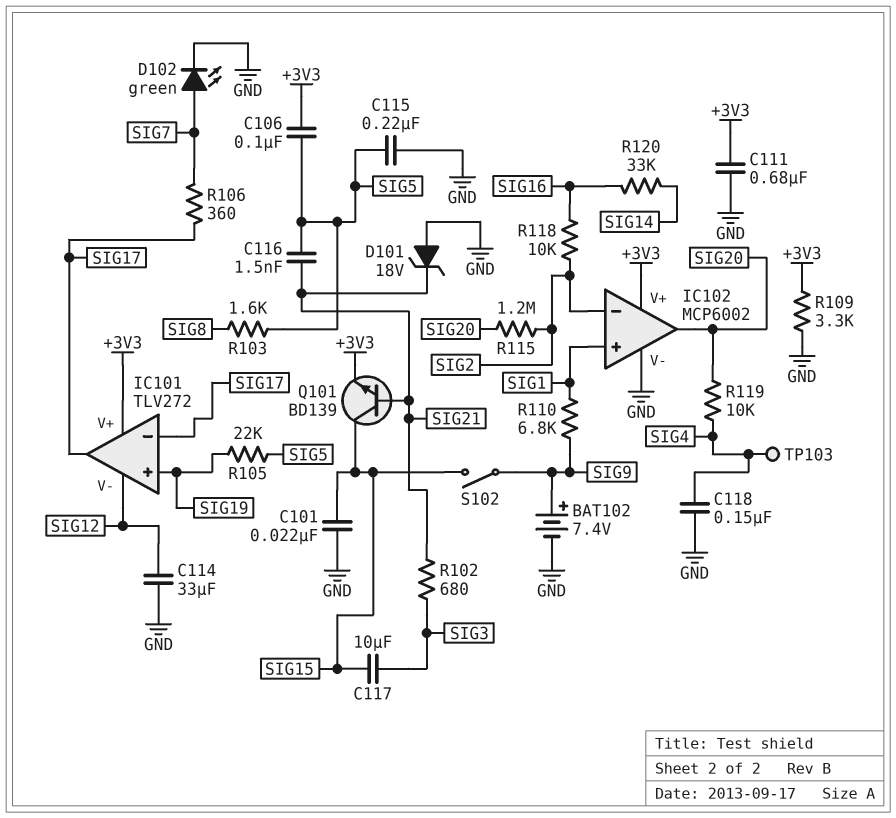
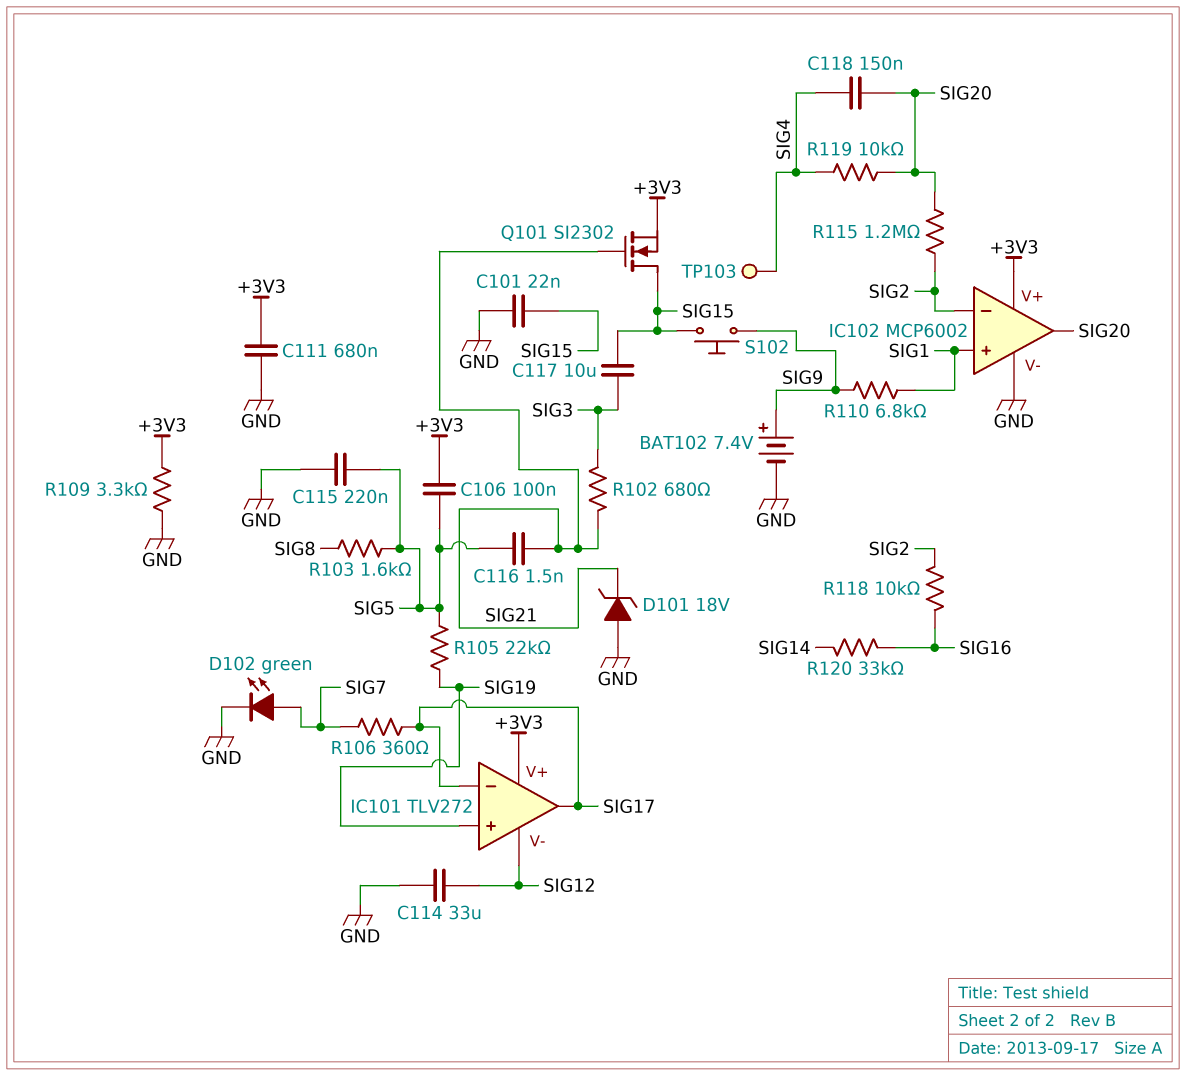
C118: 150nF (GND, SIG4) -> 150nF (SIG4, SIG20)
Q101: NPN BD139 (B SIG21, C SIG15, E +3V3) -> NMOS SI2302 (G SIG21, D SIG15, S +3V3)
S102: switch (SIG9, SIG15) -> button (SIG9, SIG15)

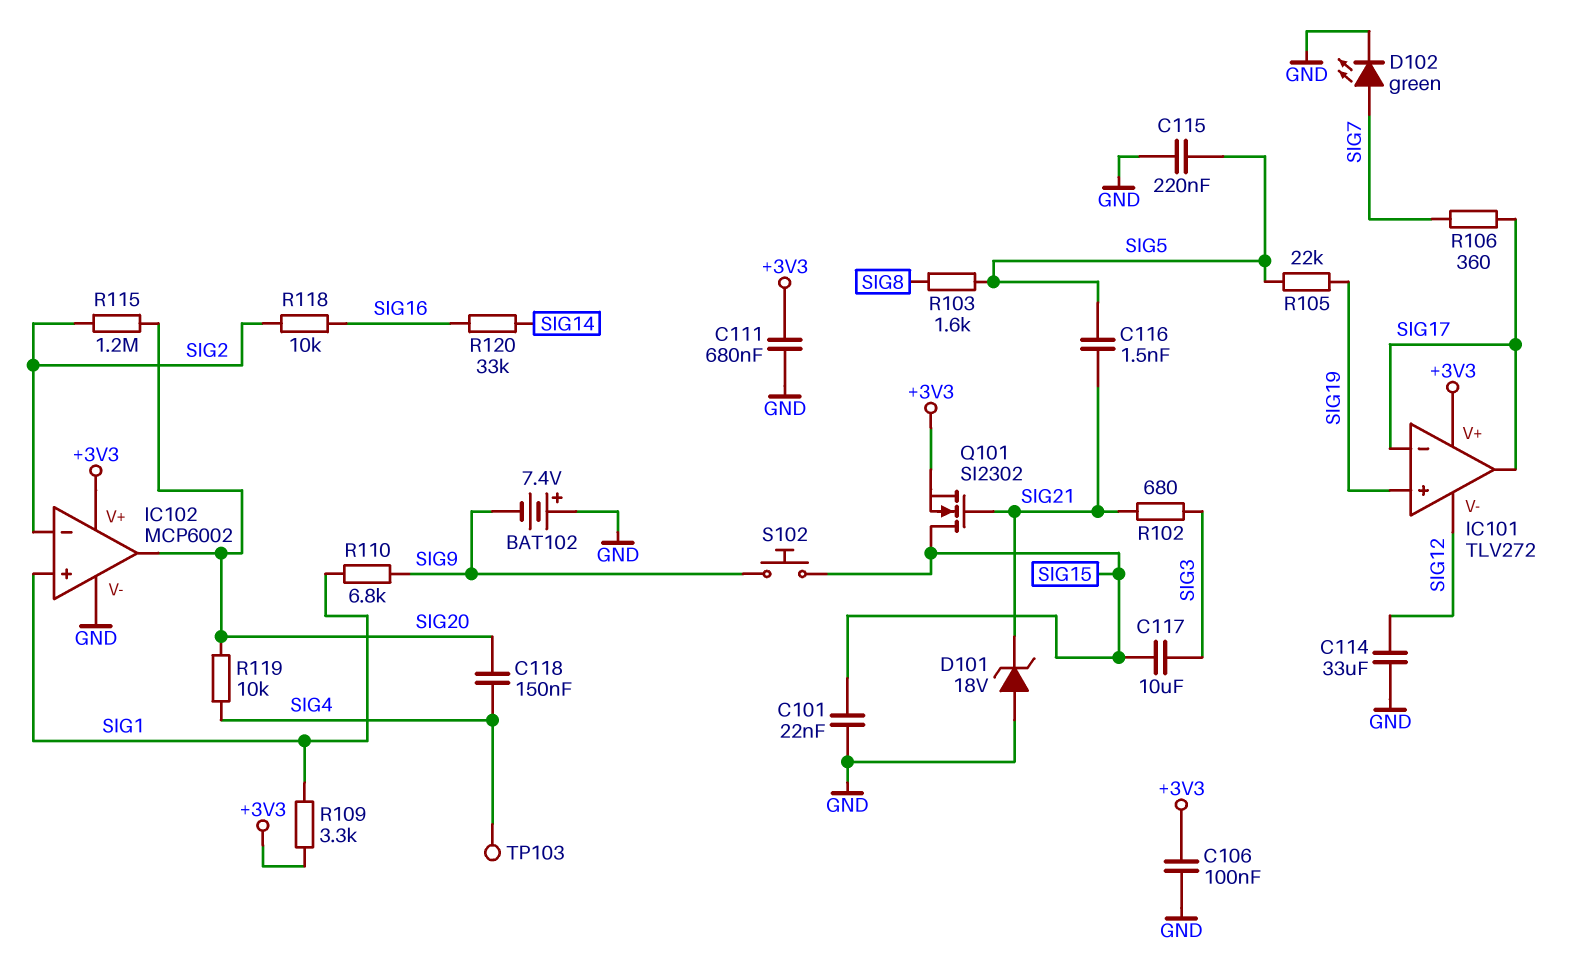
BAT102: 7.4V (plus SIG9, minus GND) -> 7.4V (plus GND, minus SIG9)
C106: 100nF (+3V3, SIG5) -> 100nF (+3V3, GND)
R109: 3.3k (+3V3, GND) -> 3.3k (+3V3, SIG1)

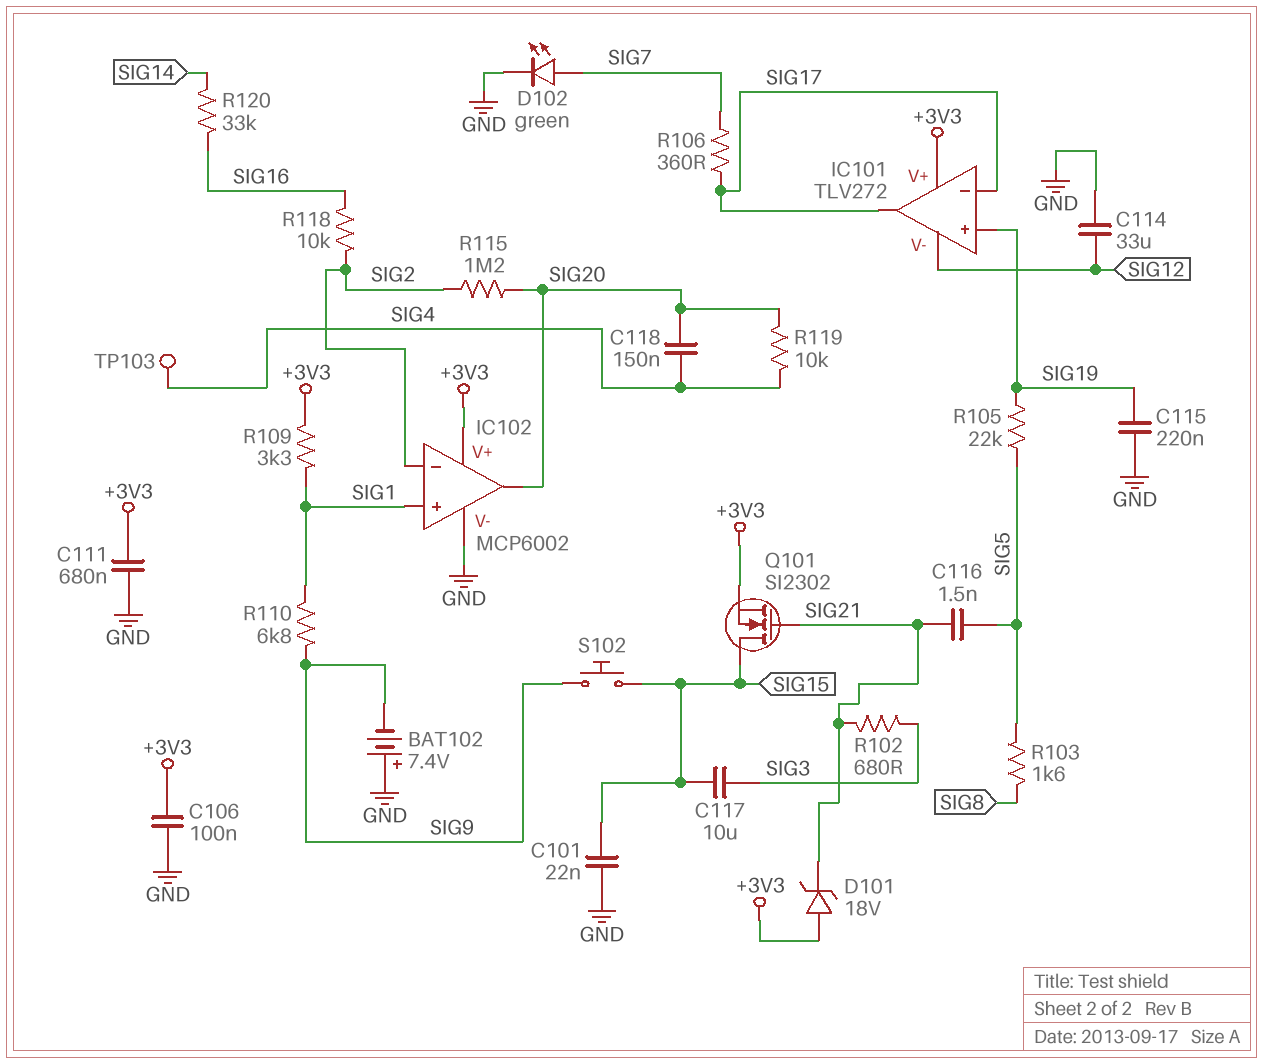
C115: 220nF (GND, SIG5) -> 220nF (GND, SIG19)
D101: zener 18V (A GND, K SIG21) -> zener 18V (A +3V3, K SIG21)

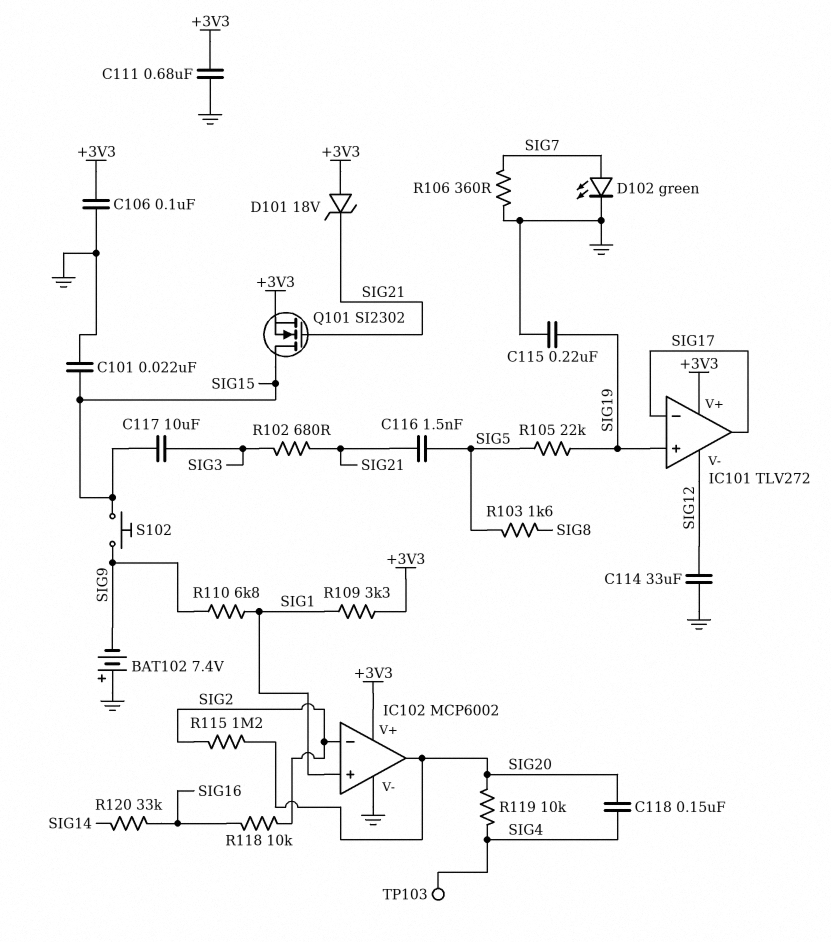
R106: 360 (SIG7, SIG17) -> 360 (GND, SIG7)

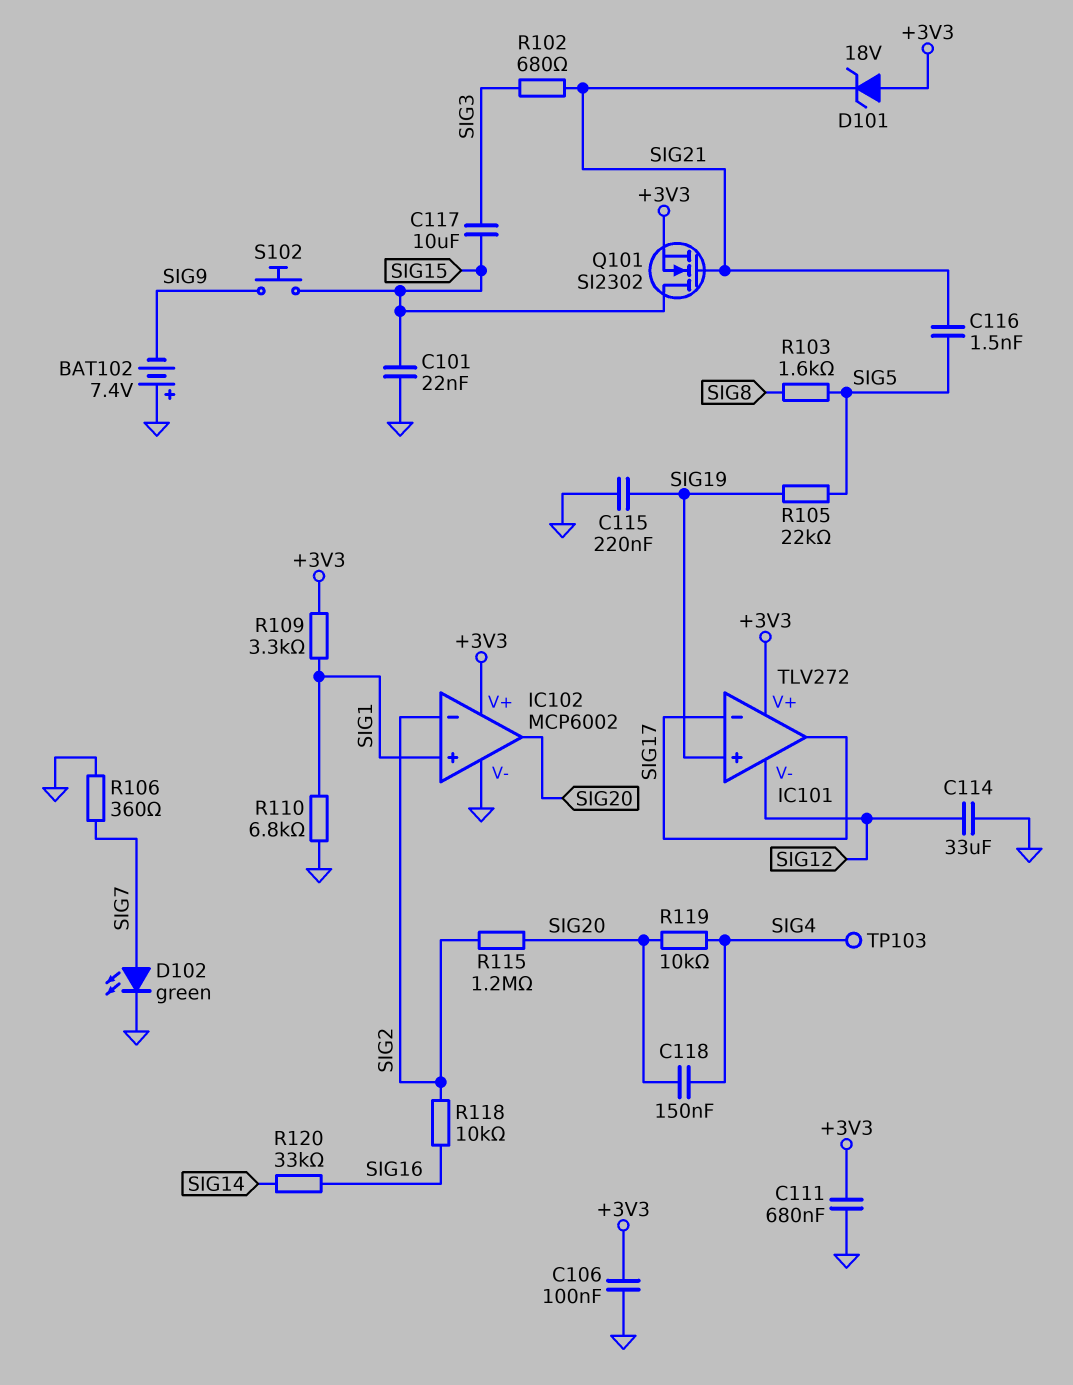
R110: 6.8k (SIG1, SIG9) -> 6.8k (GND, SIG1)

